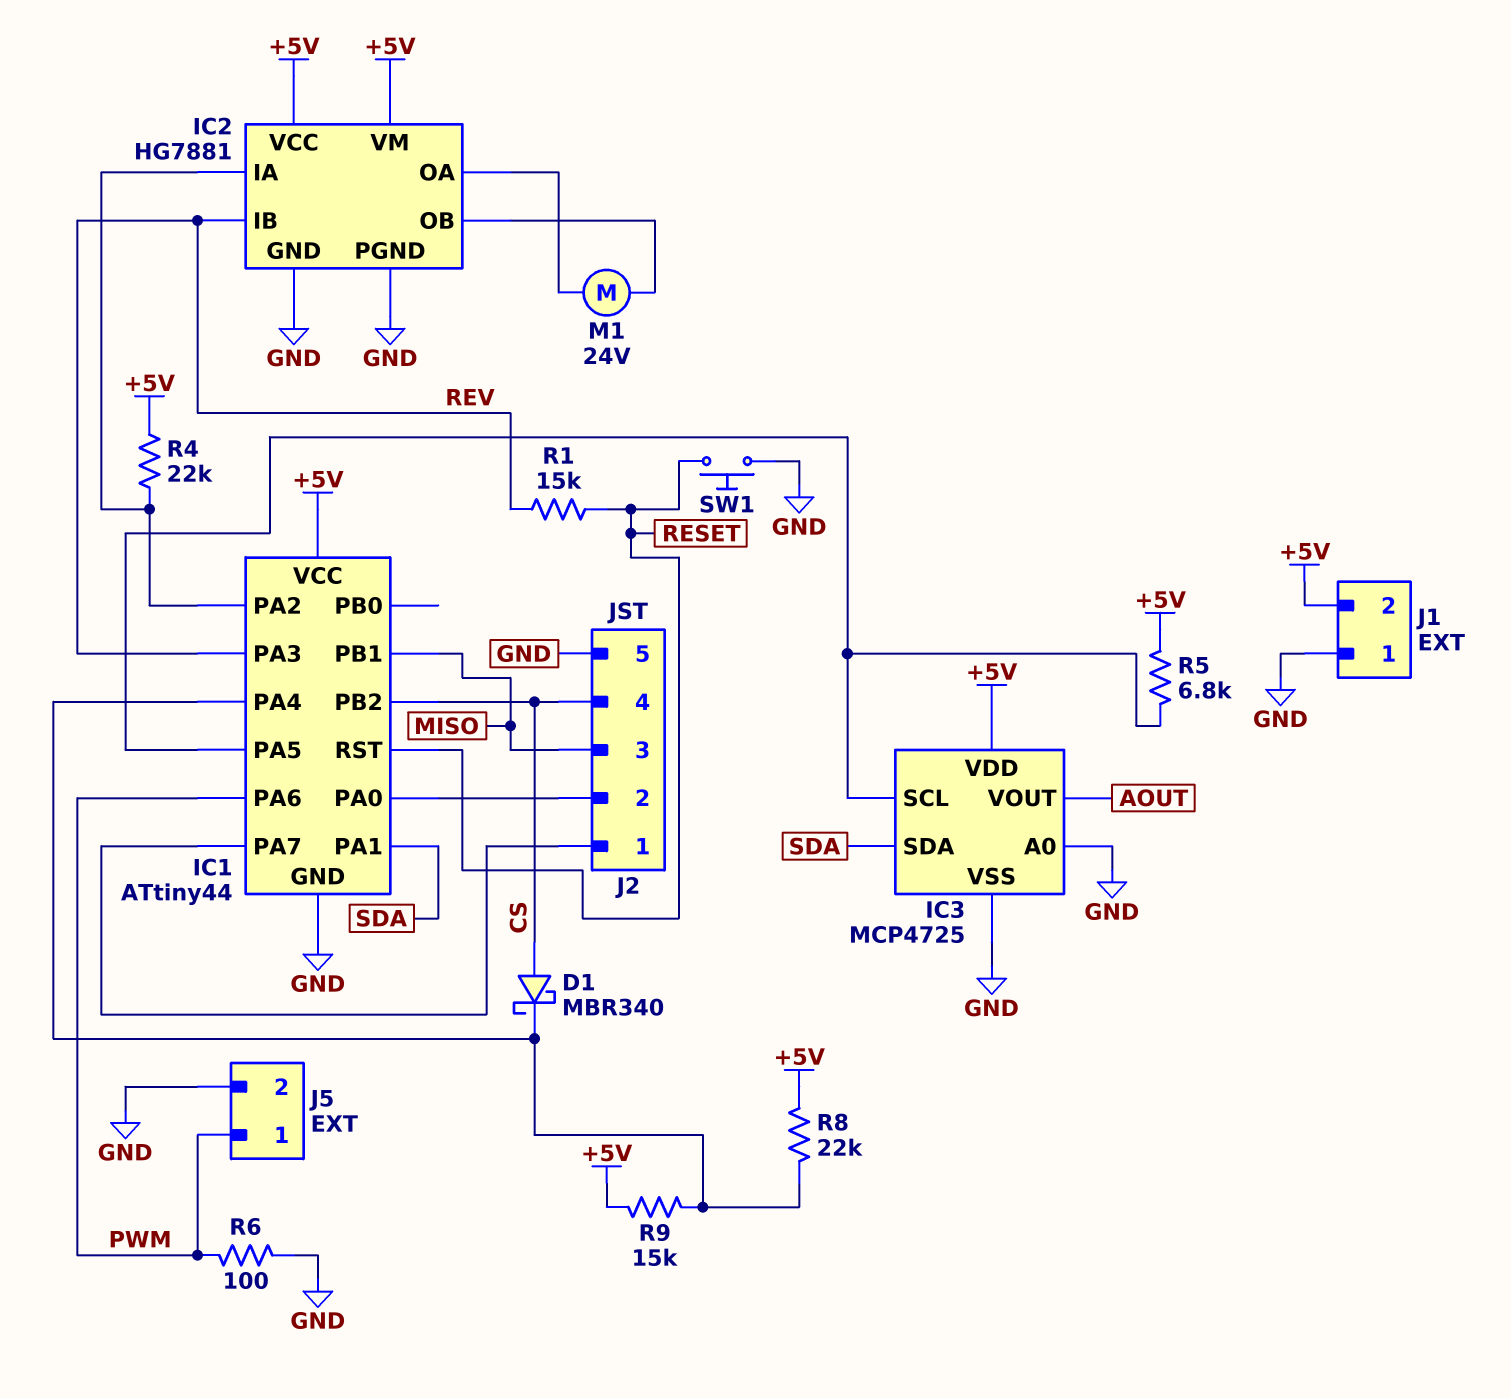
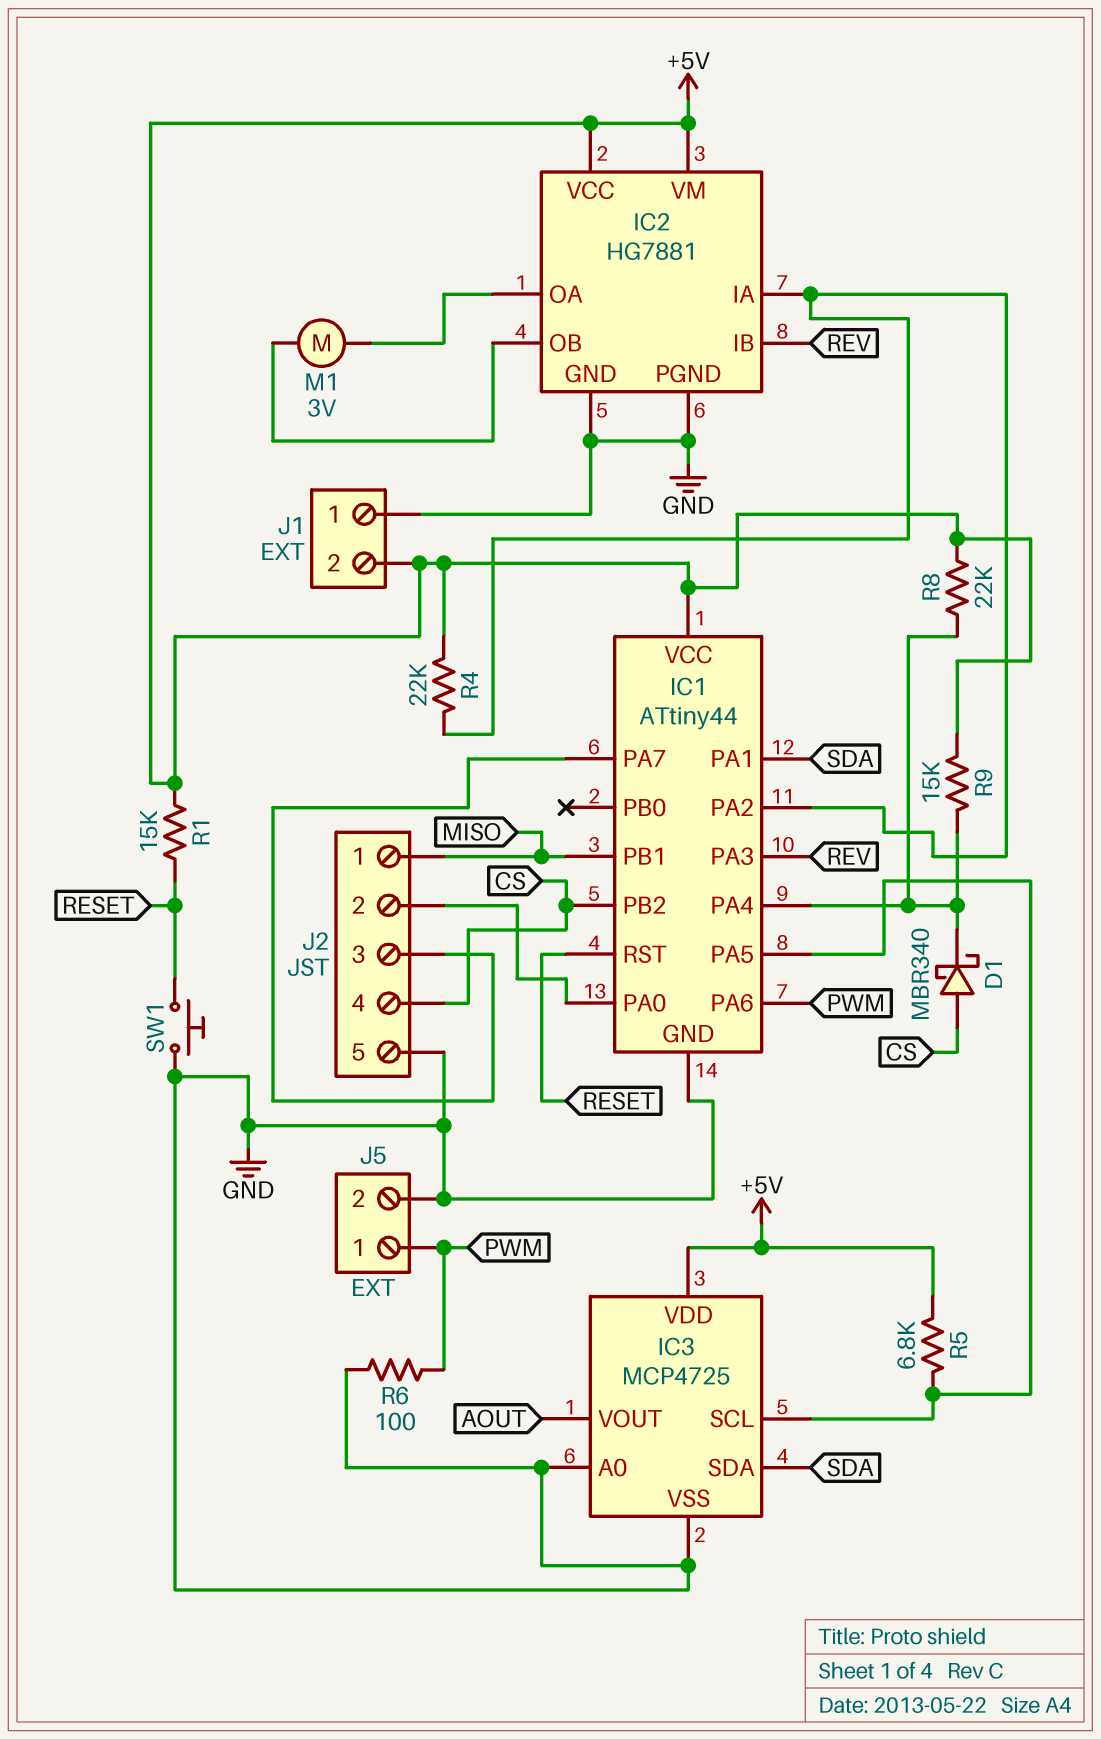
J2 pin 1: IC1/PA7 -> MISO
J2 pin 3: MISO -> IC1/PA7
M1: motor 24V (IC2/OA, IC2/OB) -> motor 3V (IC2/OA, IC2/OB)
R1: 15k (RESET, REV) -> 15k (+5V, RESET)

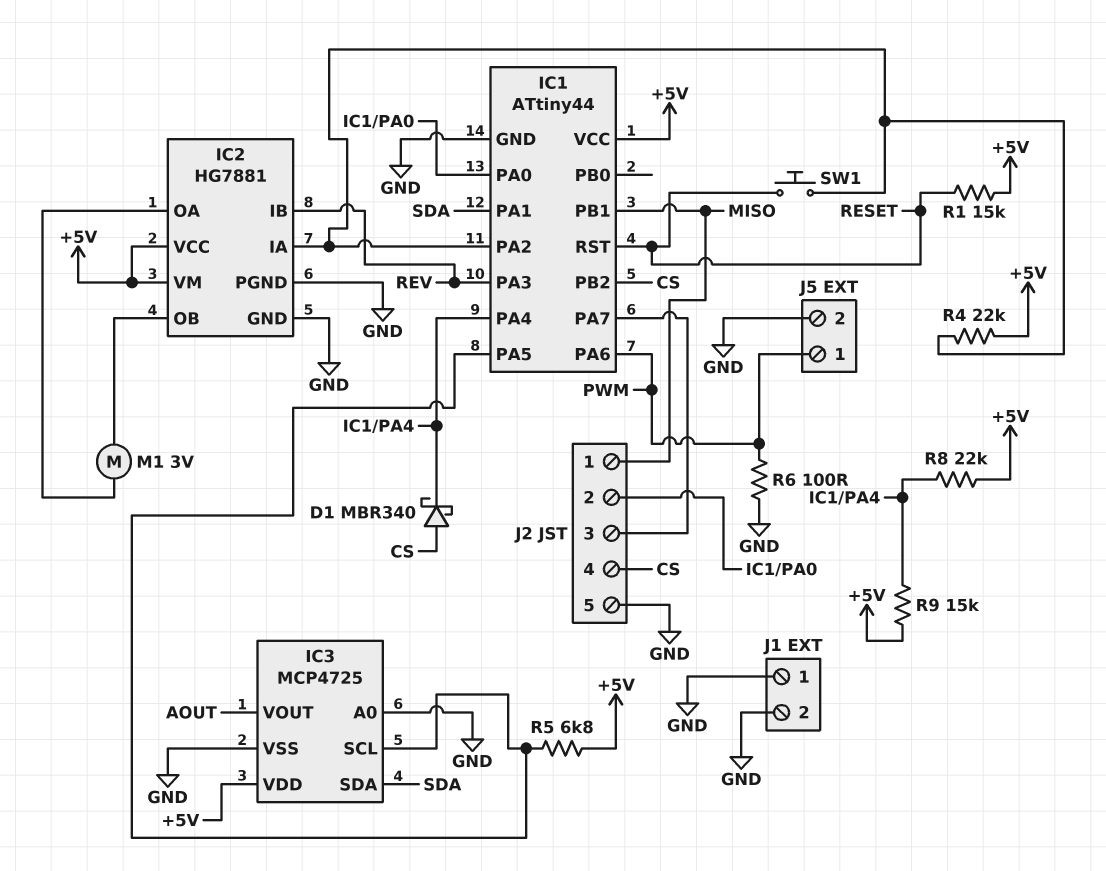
J1 pin 2: +5V -> GND
SW1: button (GND, RESET) -> button (IC1/PA2, RESET)

